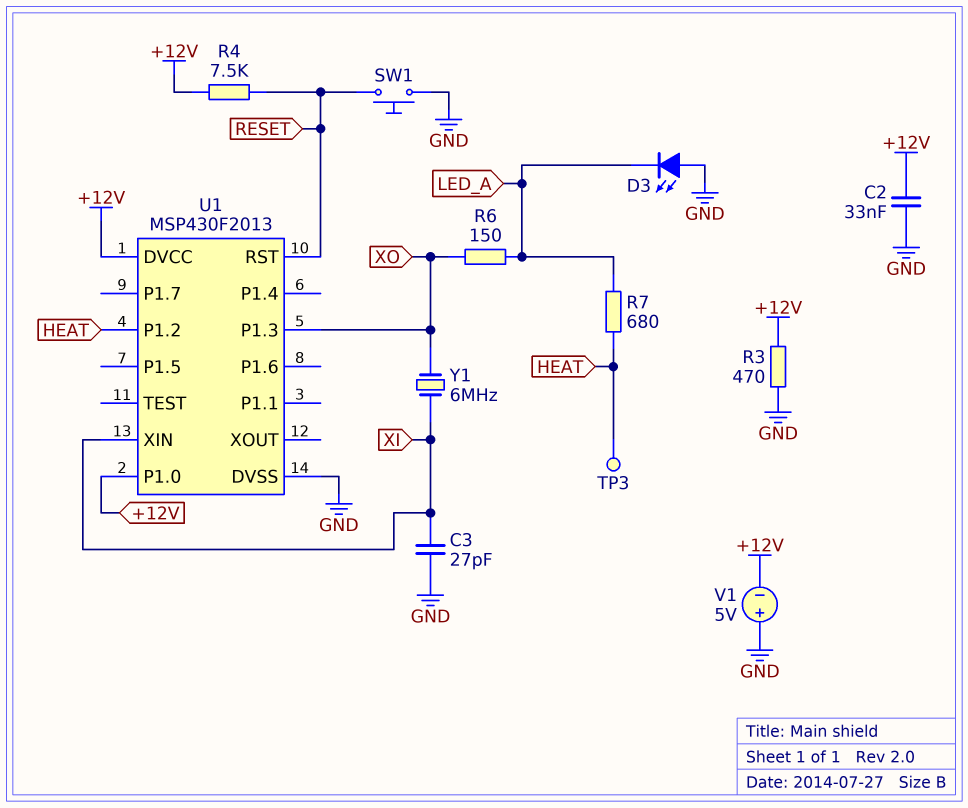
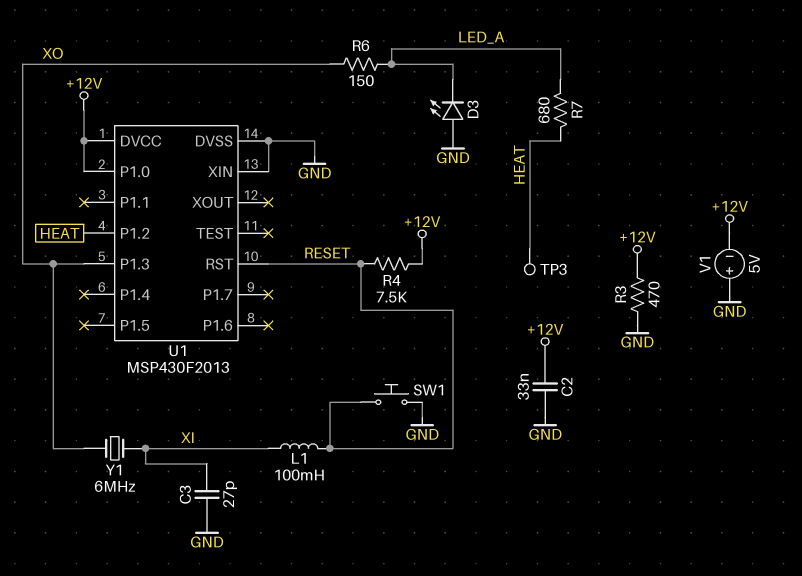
L1: none -> 100mH (RESET, XI)
U1 pin XIN: XI -> GND

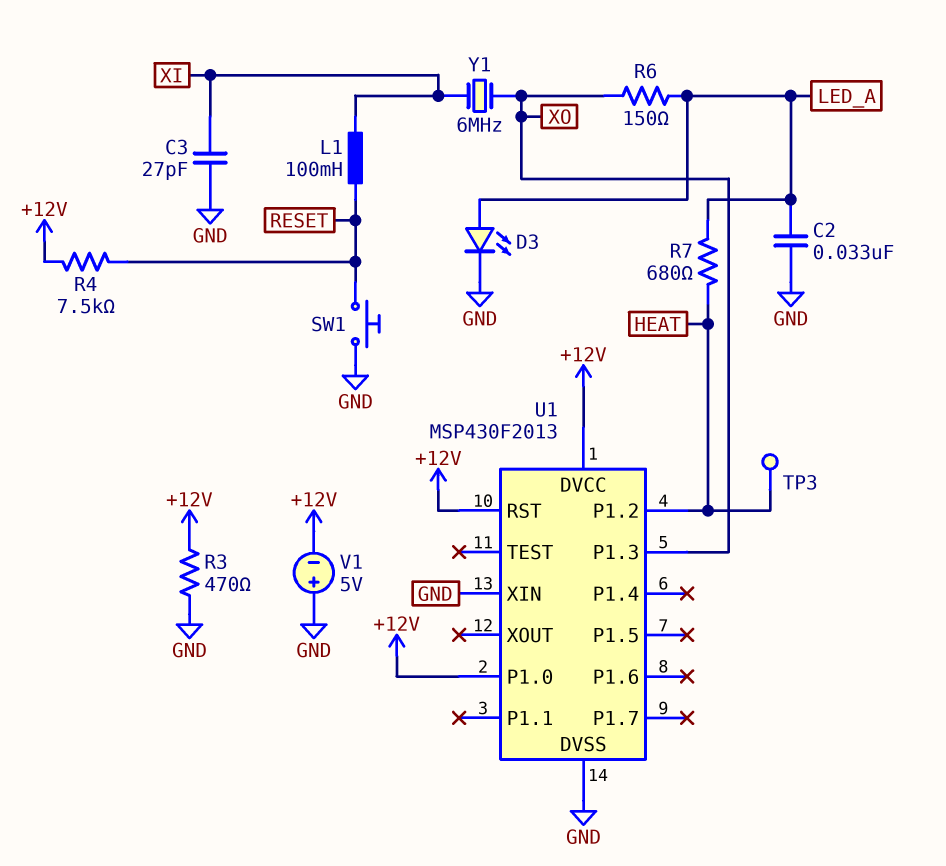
C2: 33nF (+12V, GND) -> 33nF (GND, LED_A)
D3: LED (A GND, K LED_A) -> LED (A LED_A, K GND)
U1 pin RST: RESET -> +12V

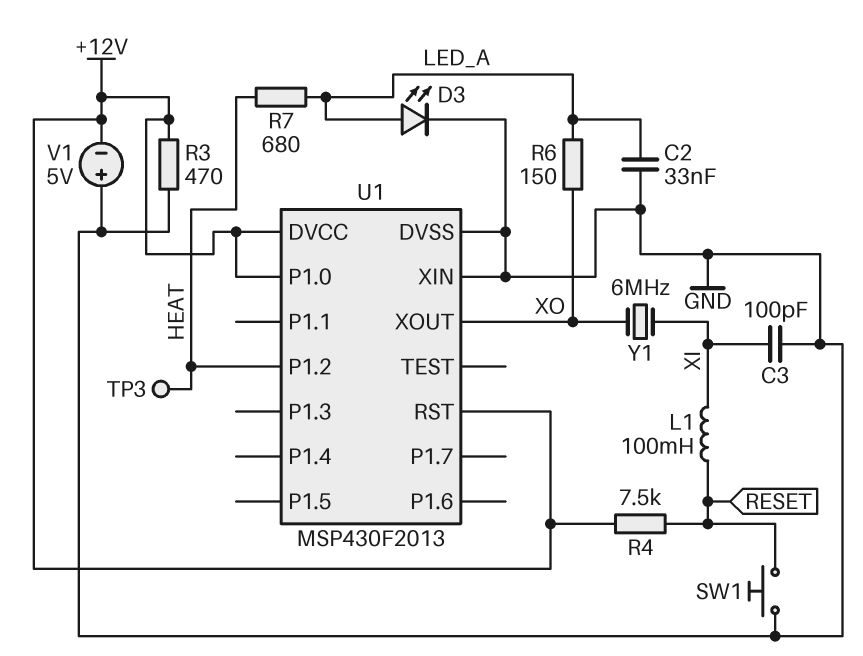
C3: 27pF (GND, XI) -> 100pF (GND, XI)
U1 pin P1.3: XO -> none
U1 pin XOUT: none -> XO

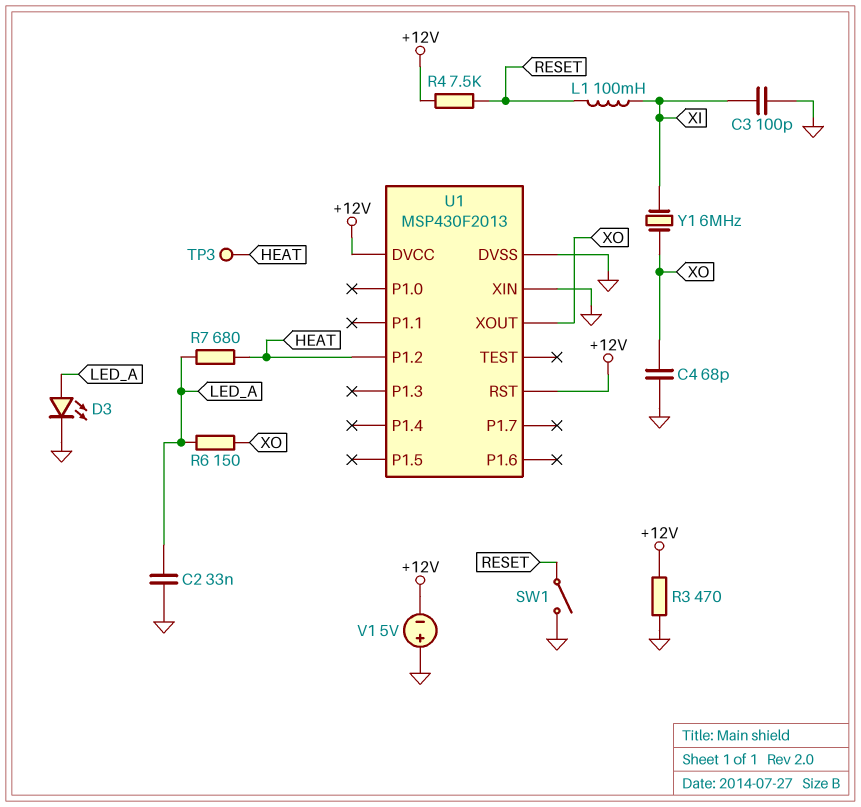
C4: none -> 68pF (GND, XO)
SW1: button (GND, RESET) -> switch (GND, RESET)
U1 pin P1.0: +12V -> none

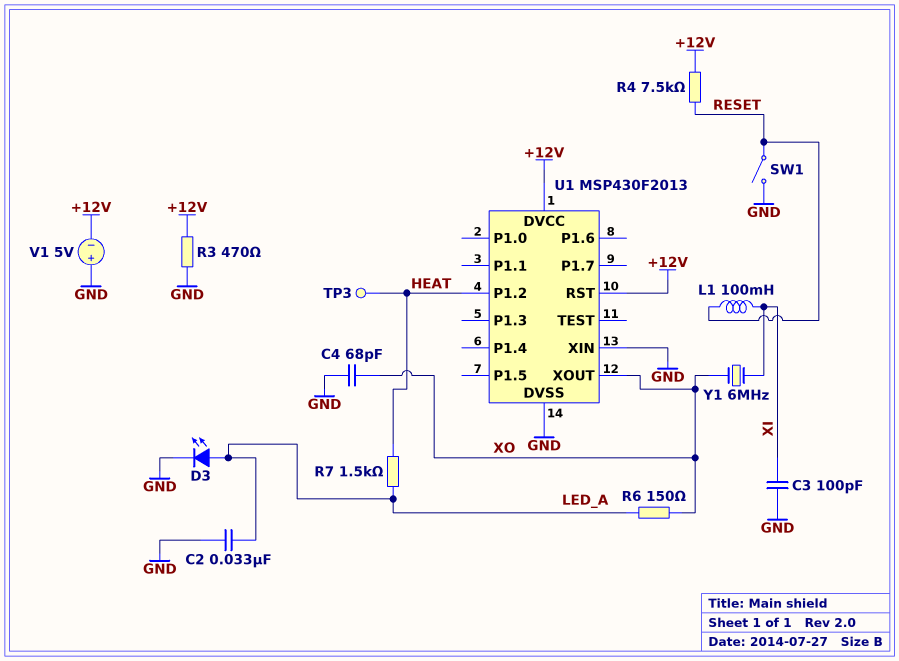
R7: 680 (HEAT, LED_A) -> 1.5k (HEAT, LED_A)

